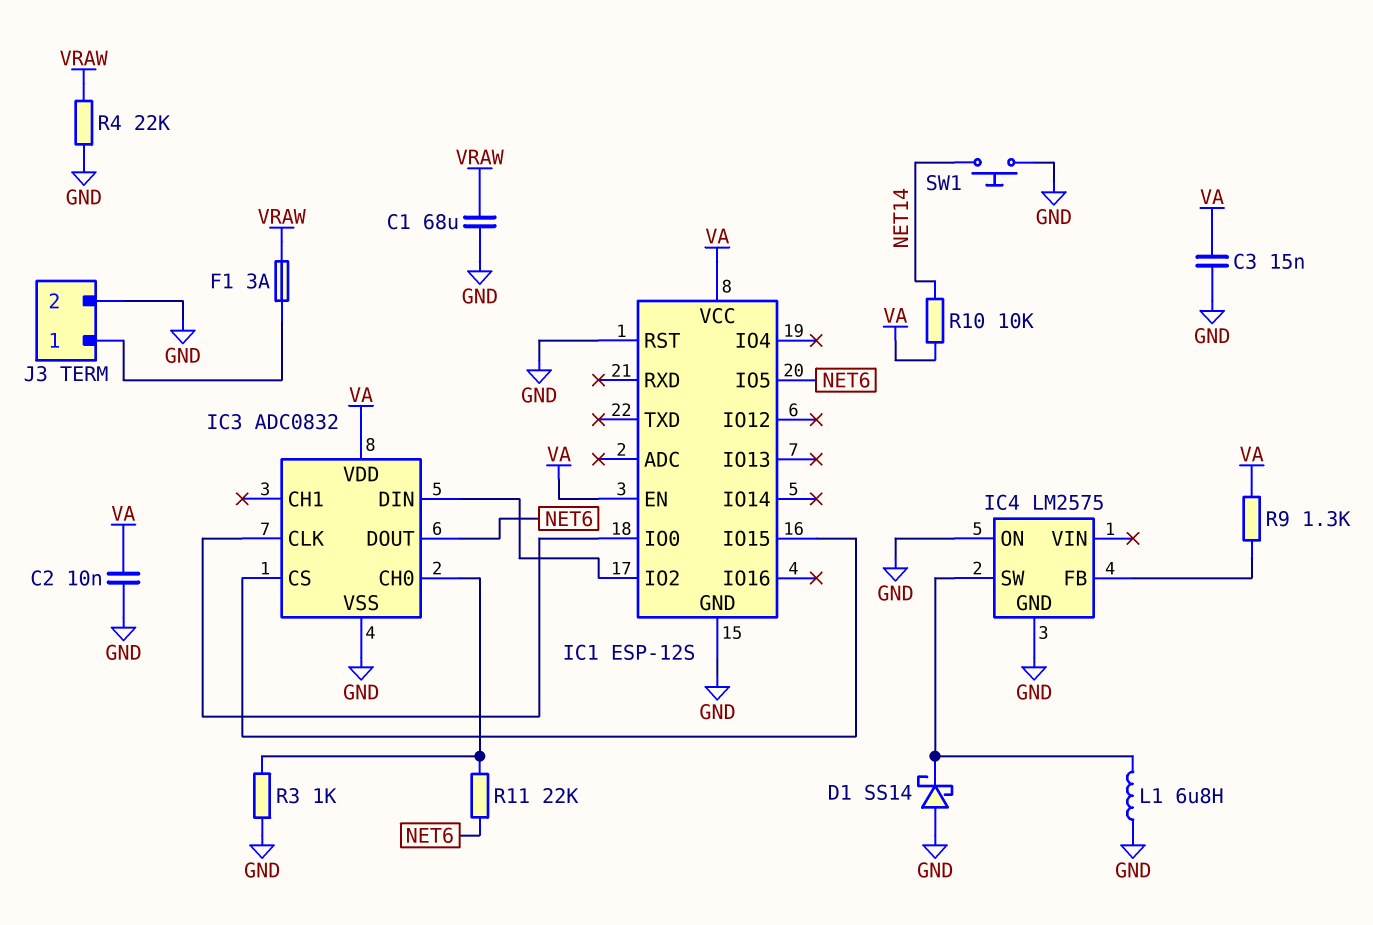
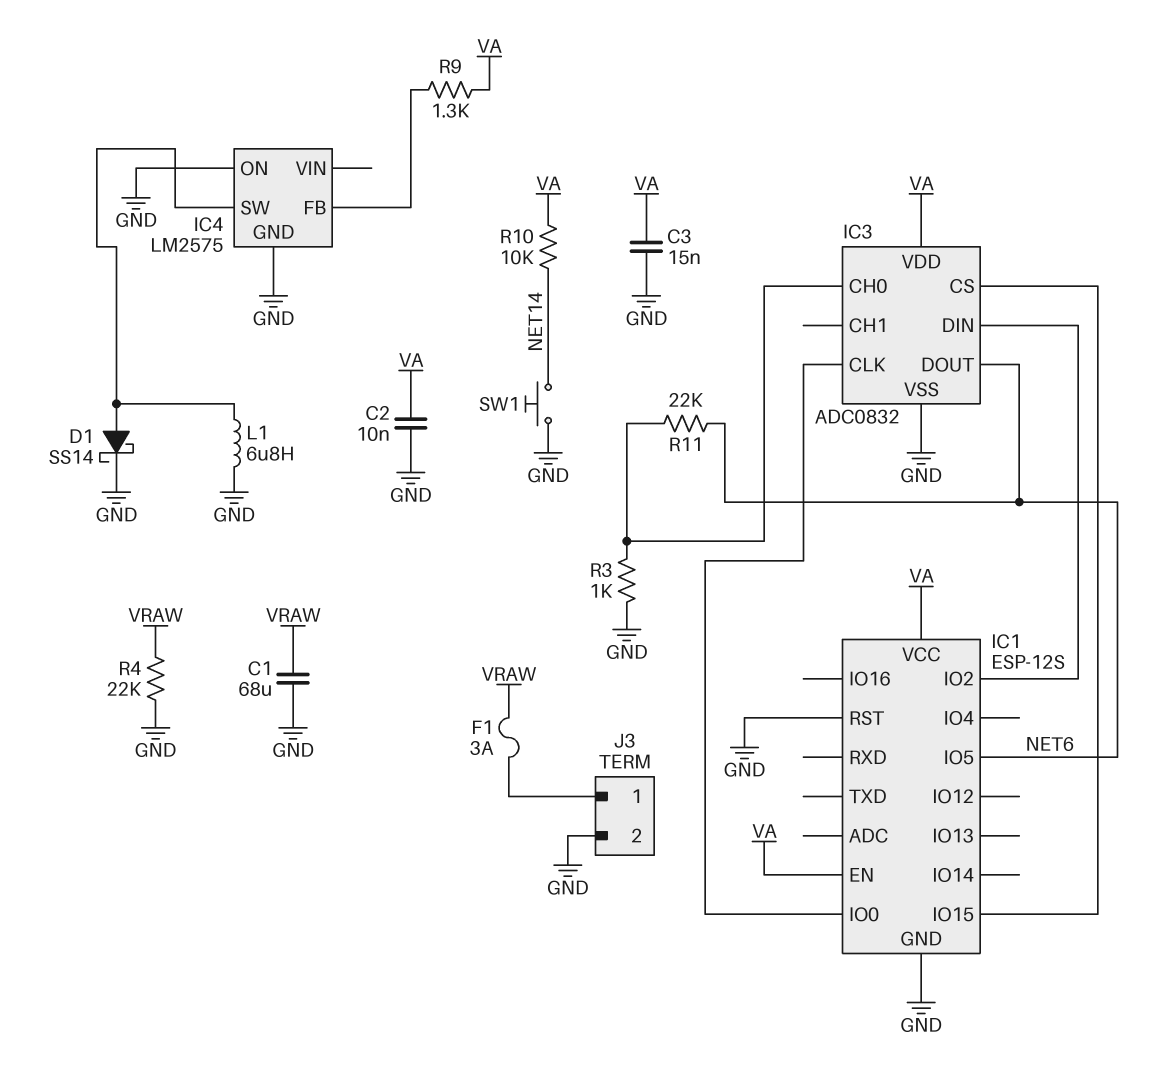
D1: schottky SS14 (A GND, K IC4/SW) -> schottky SS14 (A IC4/SW, K GND)

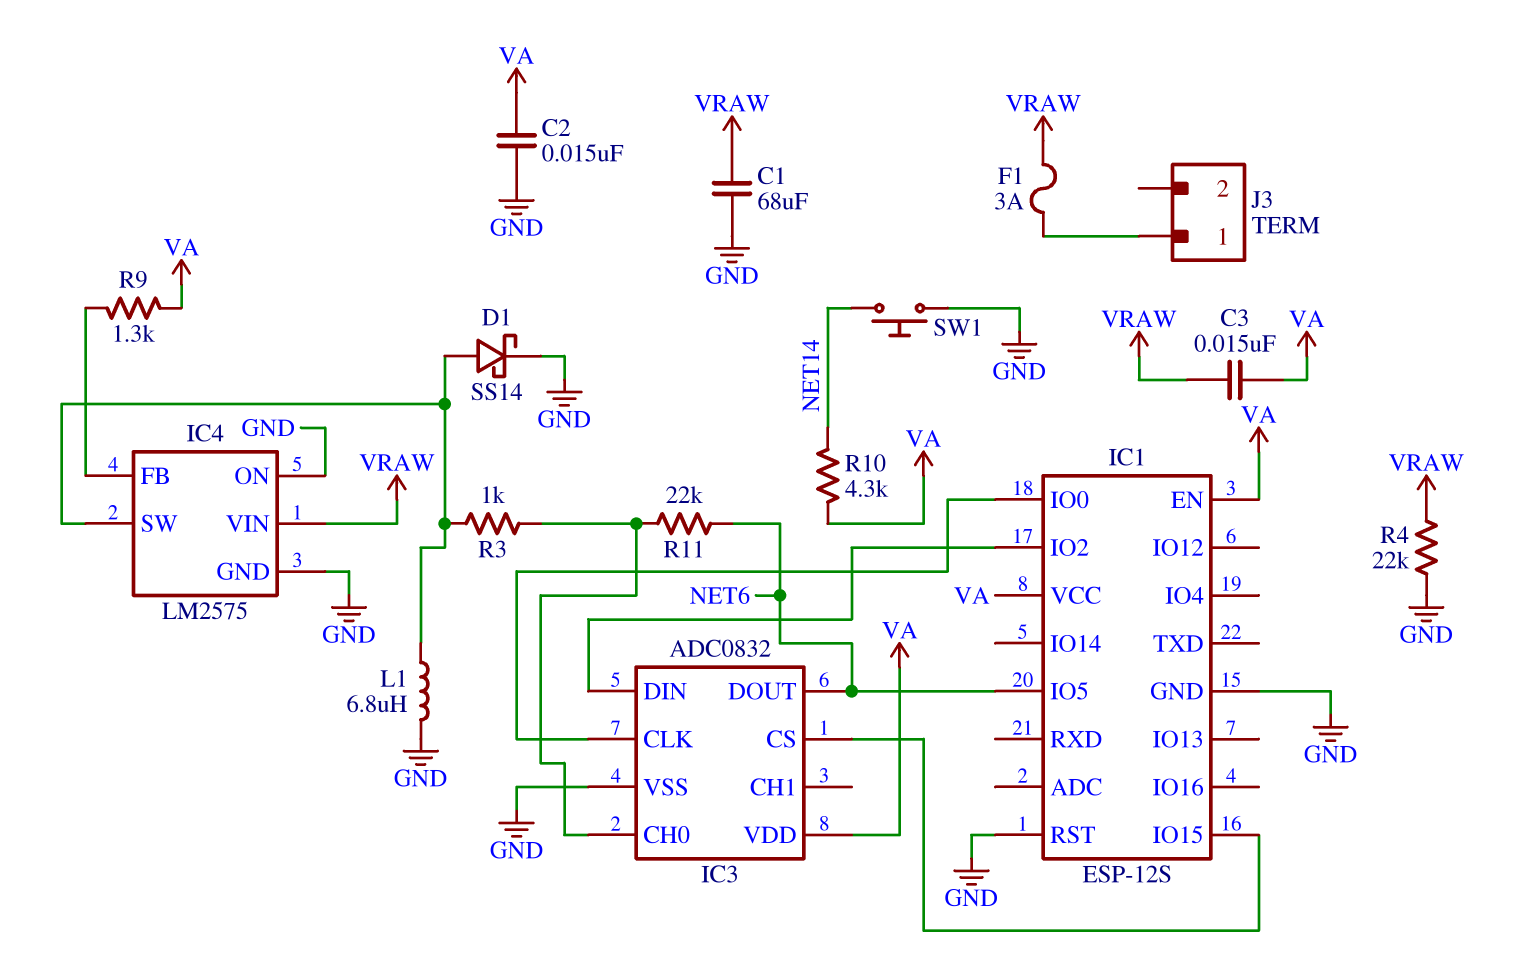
C2: 10nF (GND, VA) -> 15nF (GND, VA)
C3: 15nF (GND, VA) -> 15nF (VA, VRAW)
IC4 pin VIN: none -> VRAW
J3 pin 2: GND -> none
R3: 1k (GND, IC3/CH0) -> 1k (IC3/CH0, IC4/SW)
R10: 10k (NET14, VA) -> 4.3k (NET14, VA)

